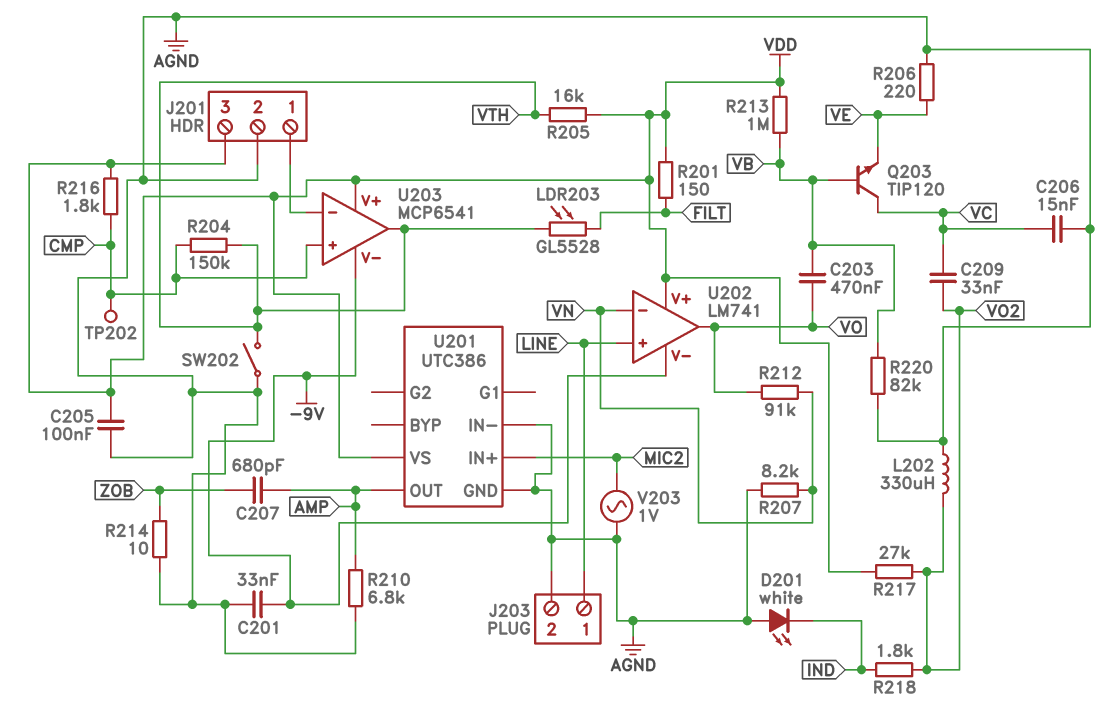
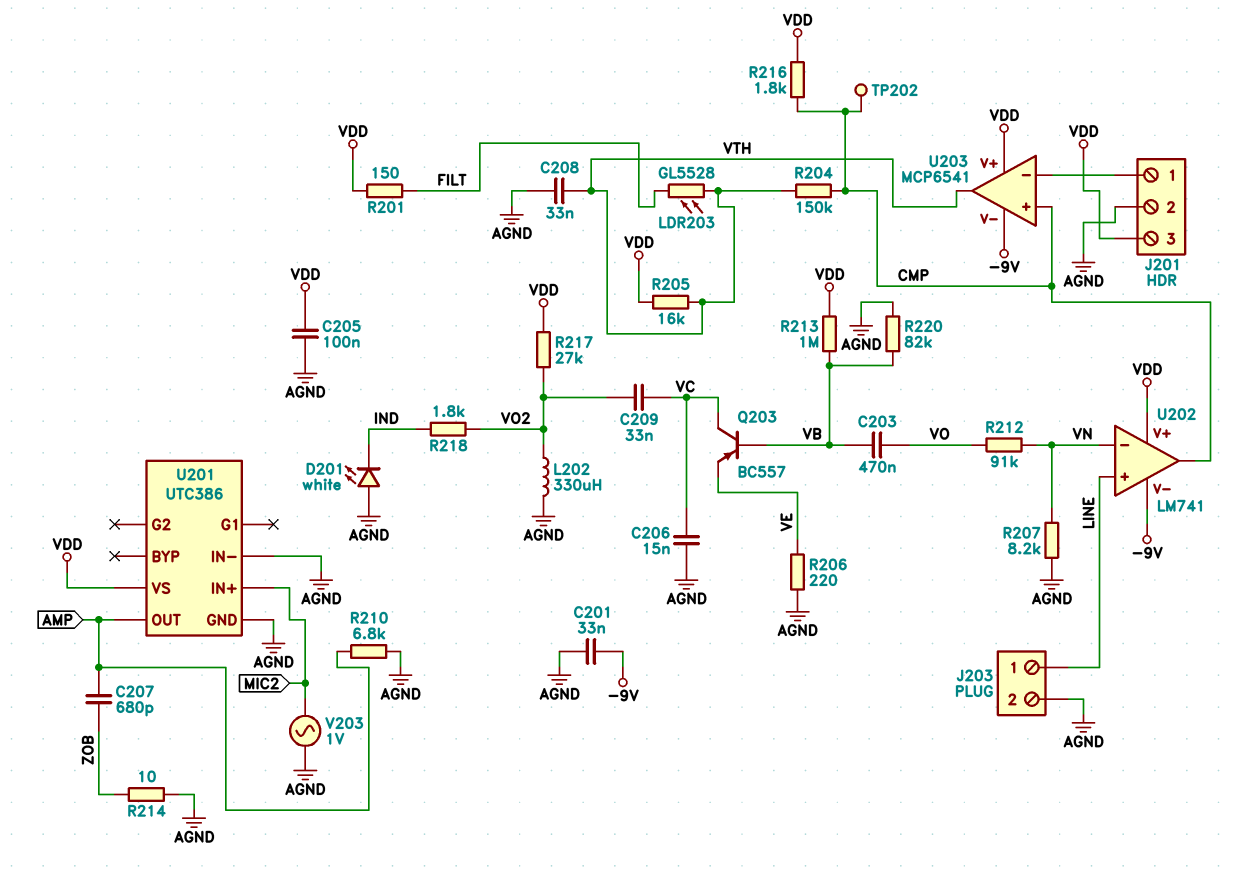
C208: none -> 33nF (AGND, VTH)
Q203: NPN TIP120 (B VB, C VC, E VE) -> PNP BC557 (B VB, C VC, E VE)
SW202: switch (AGND, VTH) -> none
U202 pin out: VO -> CMP

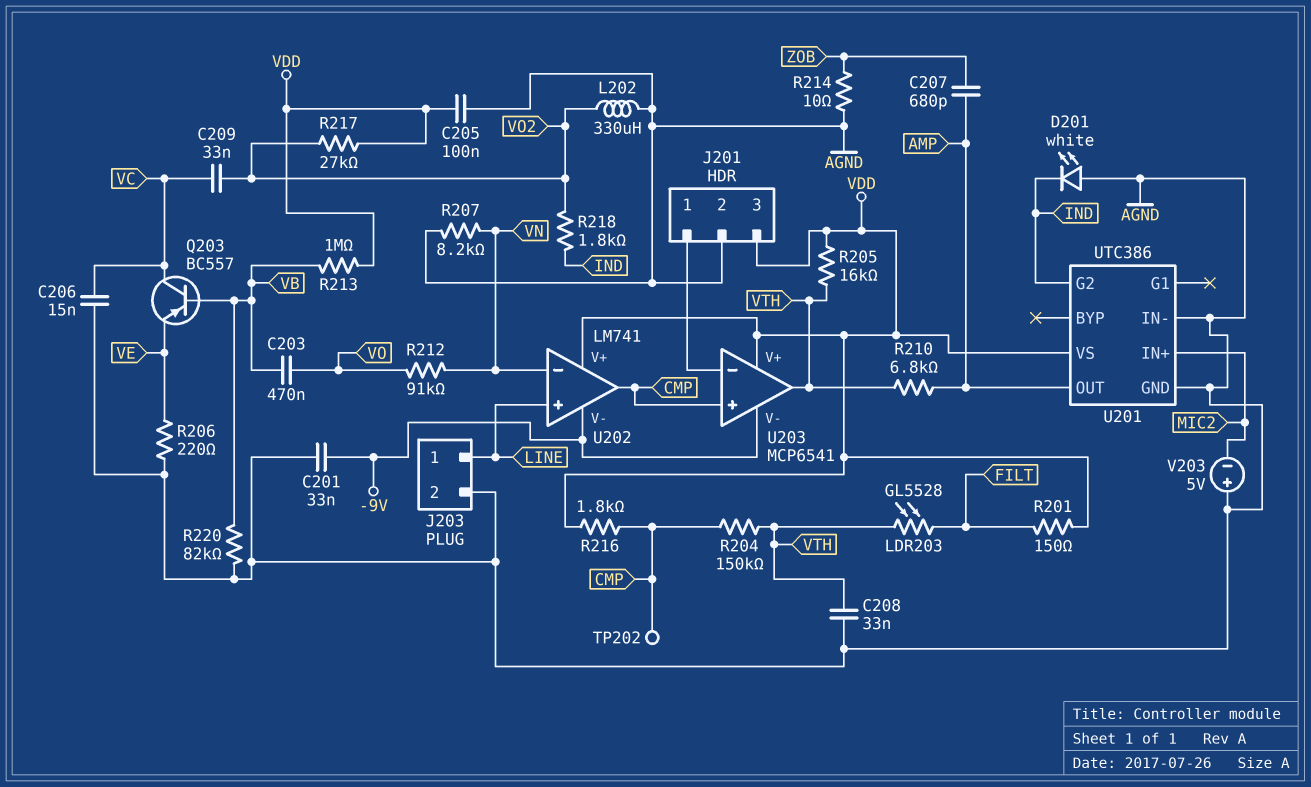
R210: 6.8k (AGND, AMP) -> 6.8k (AMP, VTH)
U201 pin G2: none -> IND
V203: AC 1V (AGND, MIC2) -> 5V (plus AGND, minus MIC2)

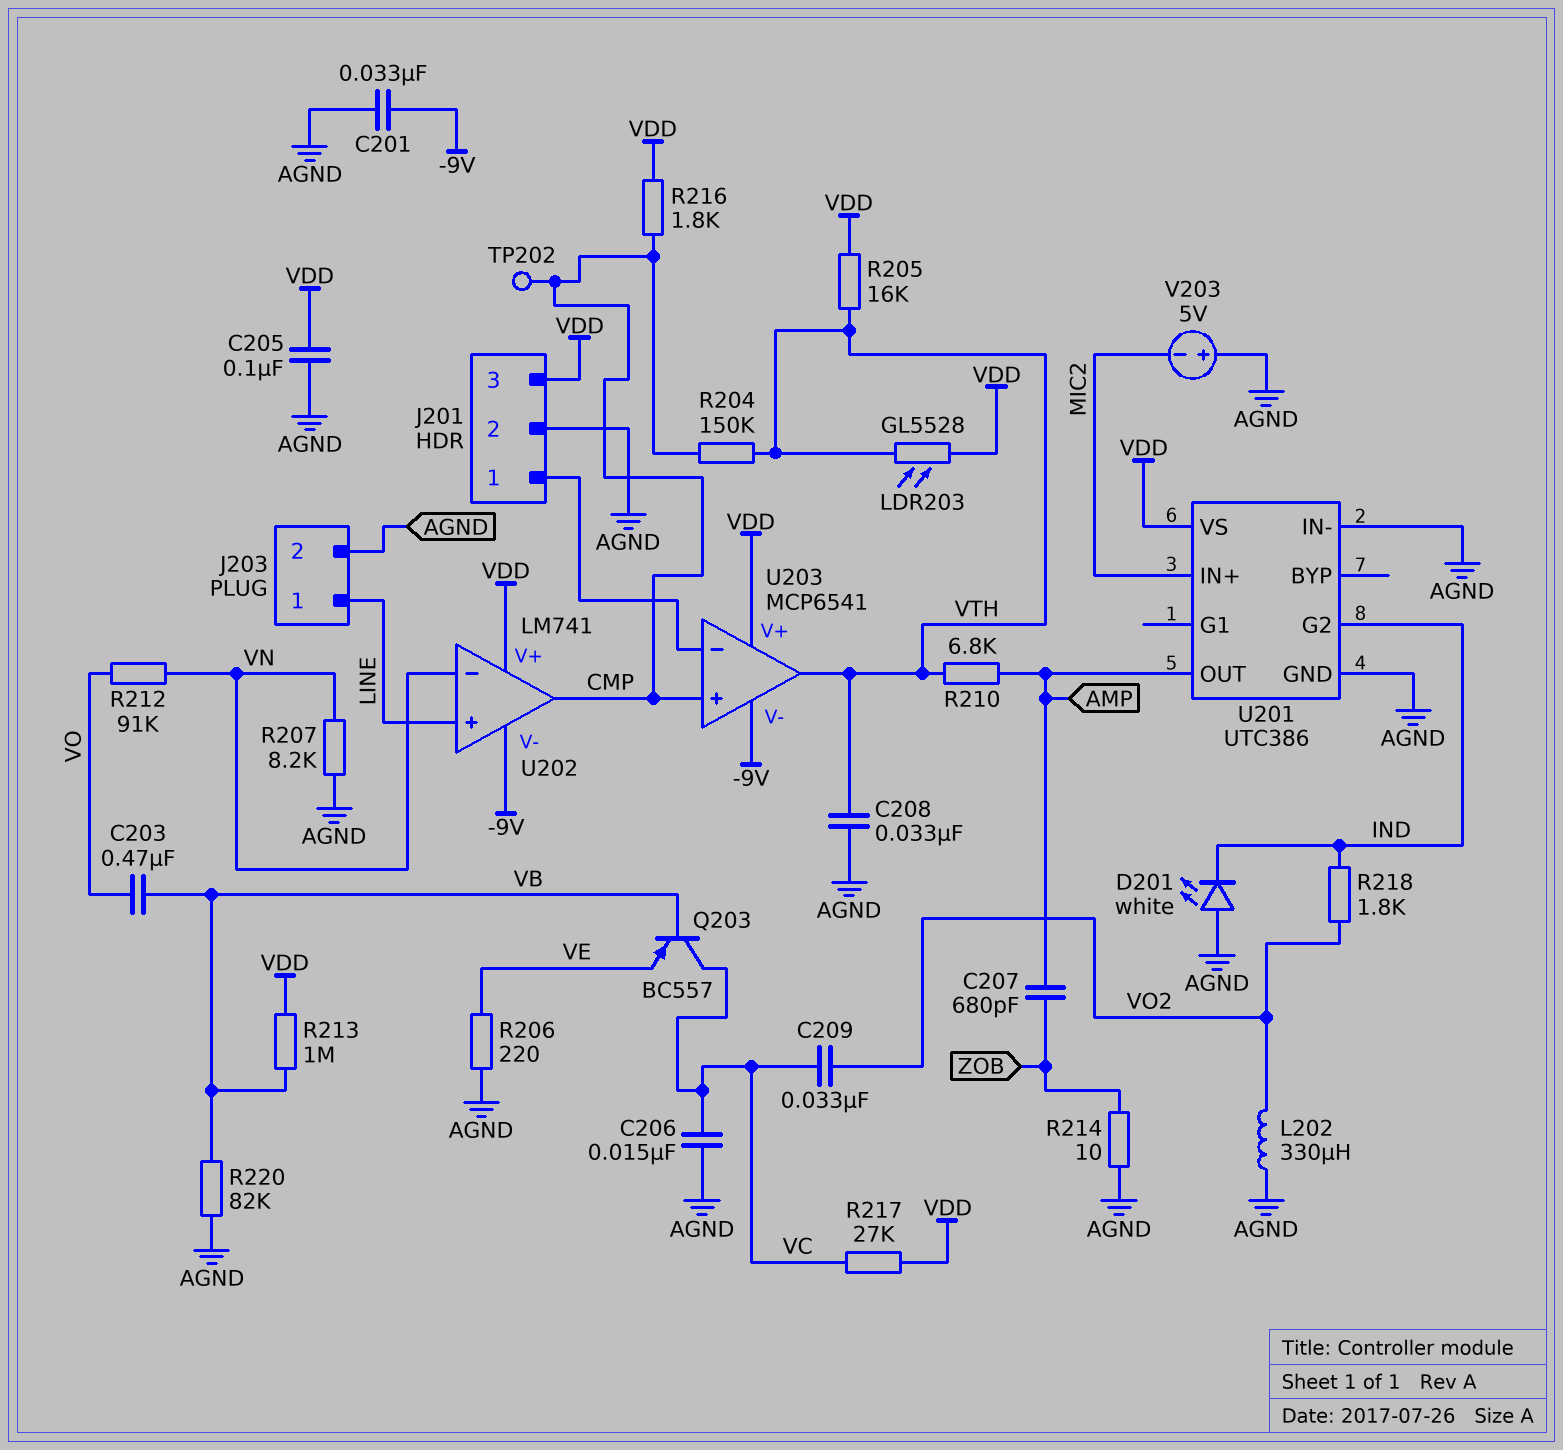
LDR203: GL5528 (FILT, VTH) -> GL5528 (VDD, VTH)
R201: 150 (FILT, VDD) -> none
R217: 27k (VDD, VO2) -> 27k (VC, VDD)

